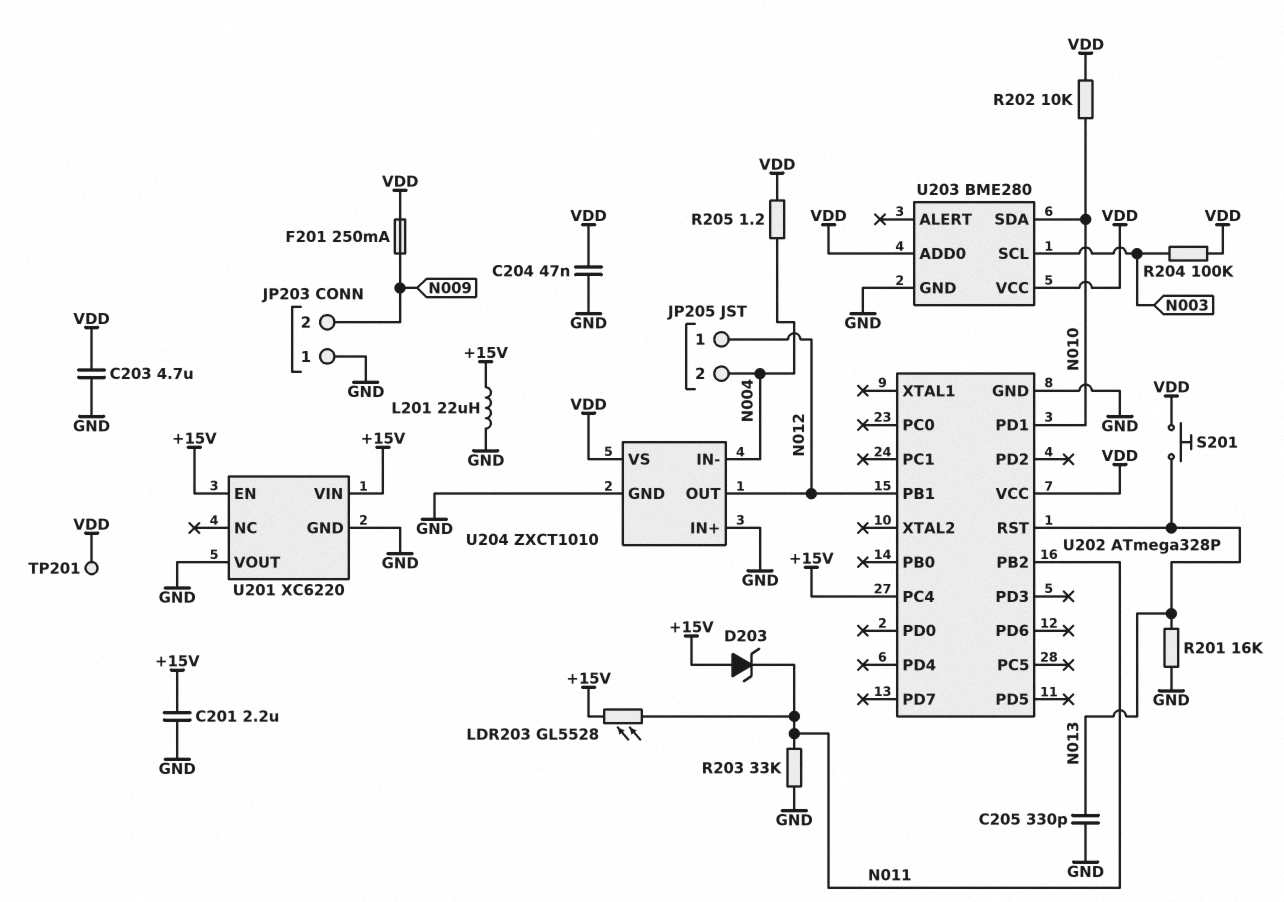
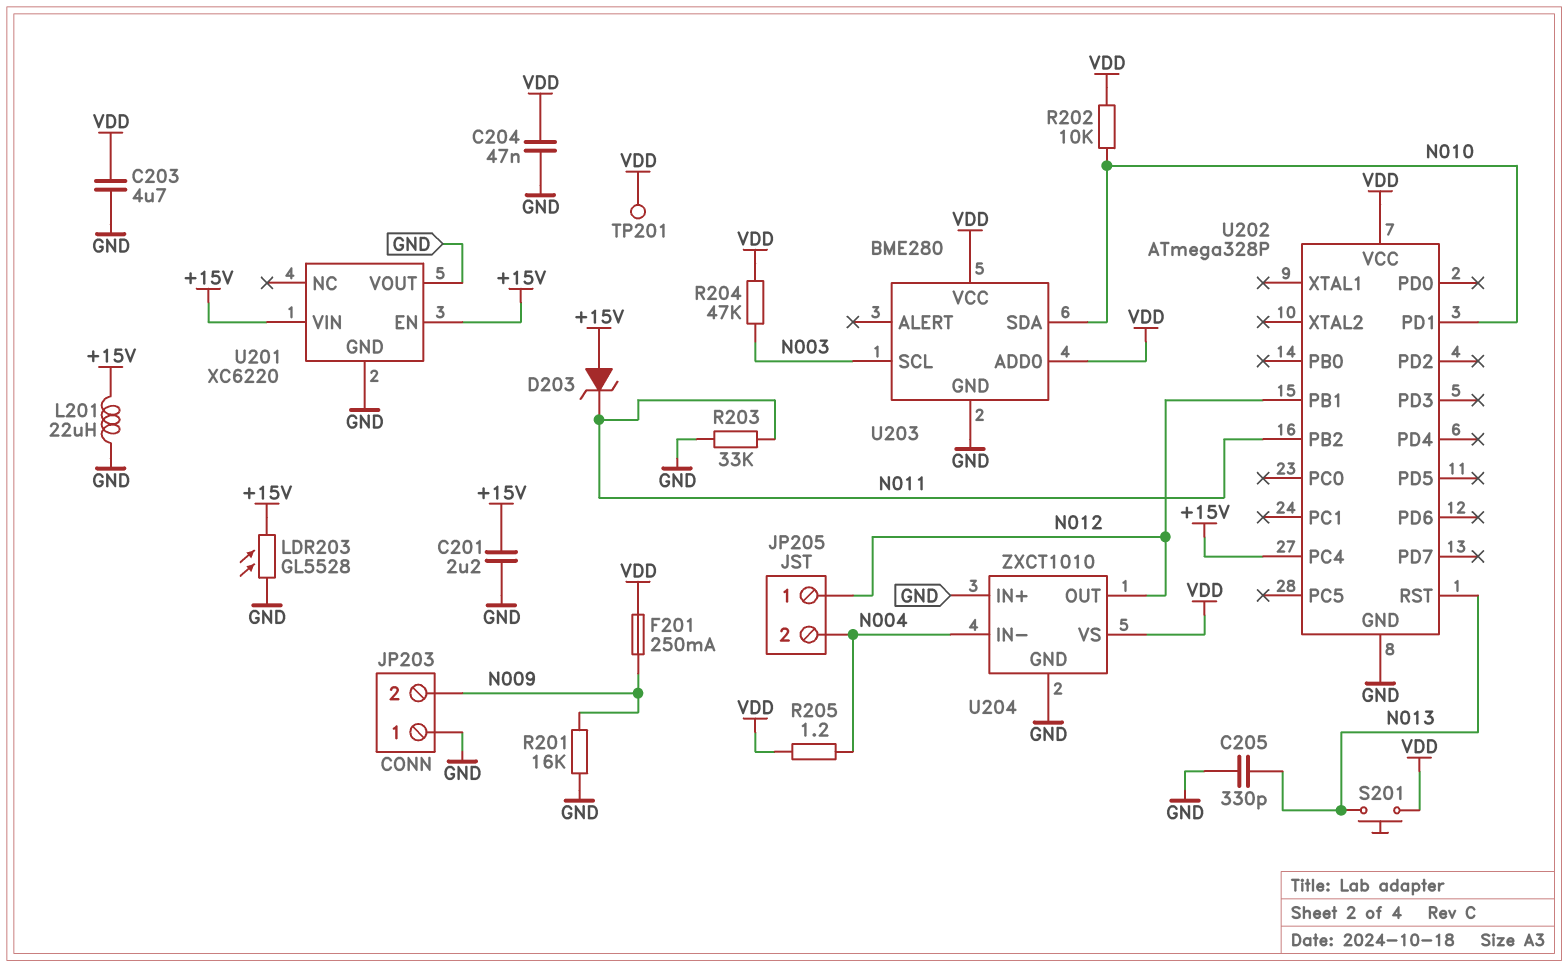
LDR203: GL5528 (+15V, N011) -> GL5528 (+15V, GND)
R201: 16k (GND, N013) -> 16k (GND, N009)
R204: 100k (N003, VDD) -> 47k (N003, VDD)

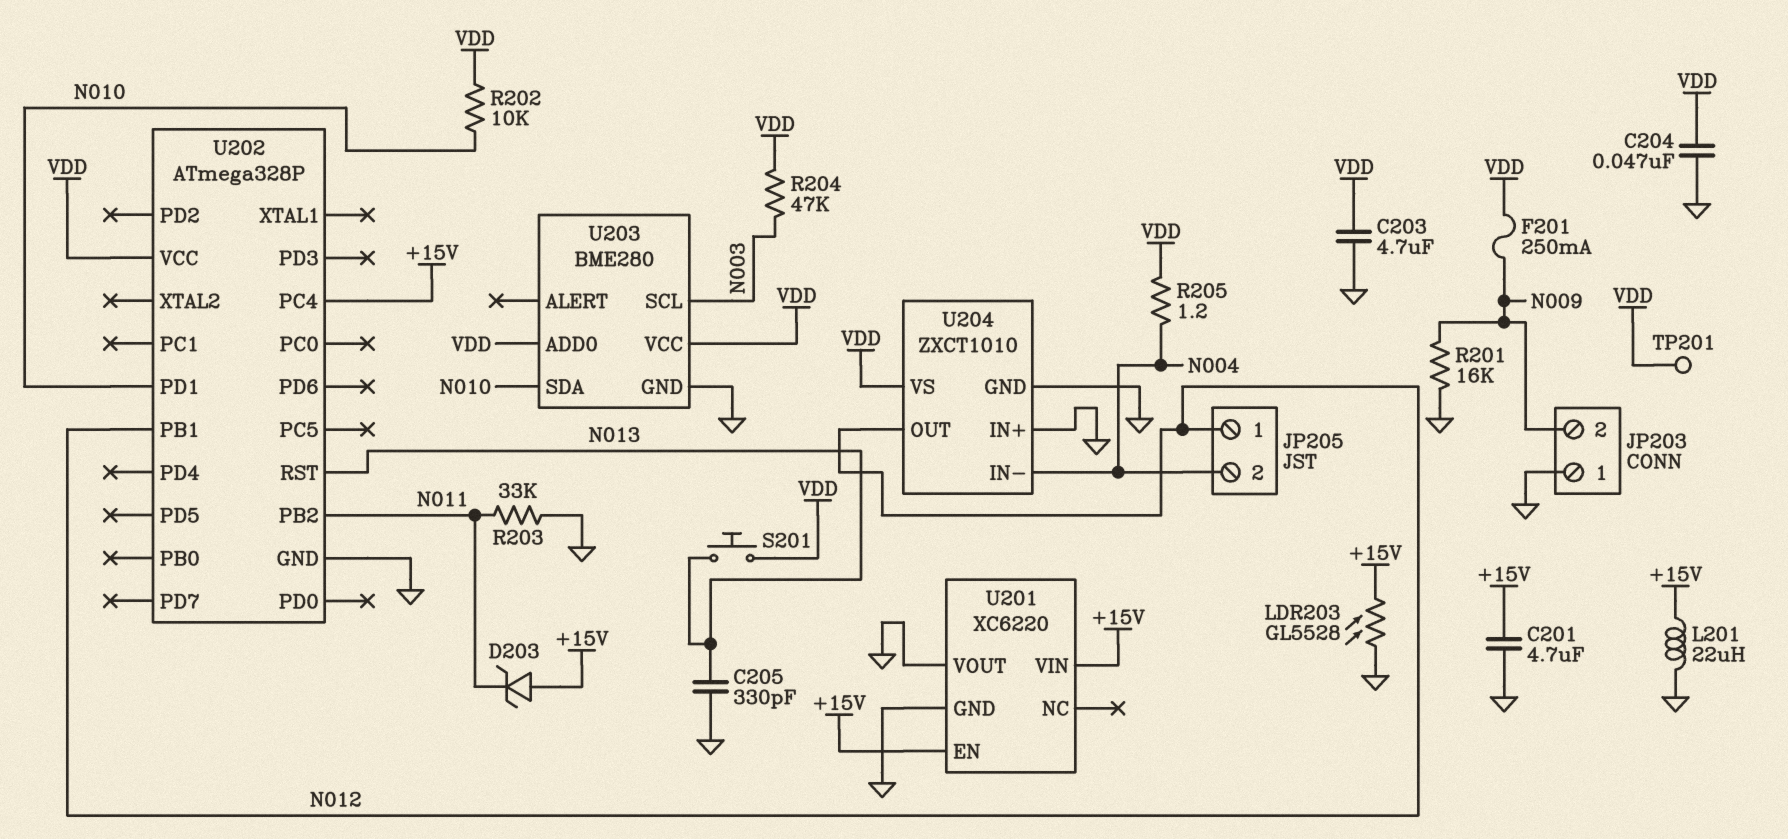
C201: 2.2uF (+15V, GND) -> 4.7uF (+15V, GND)

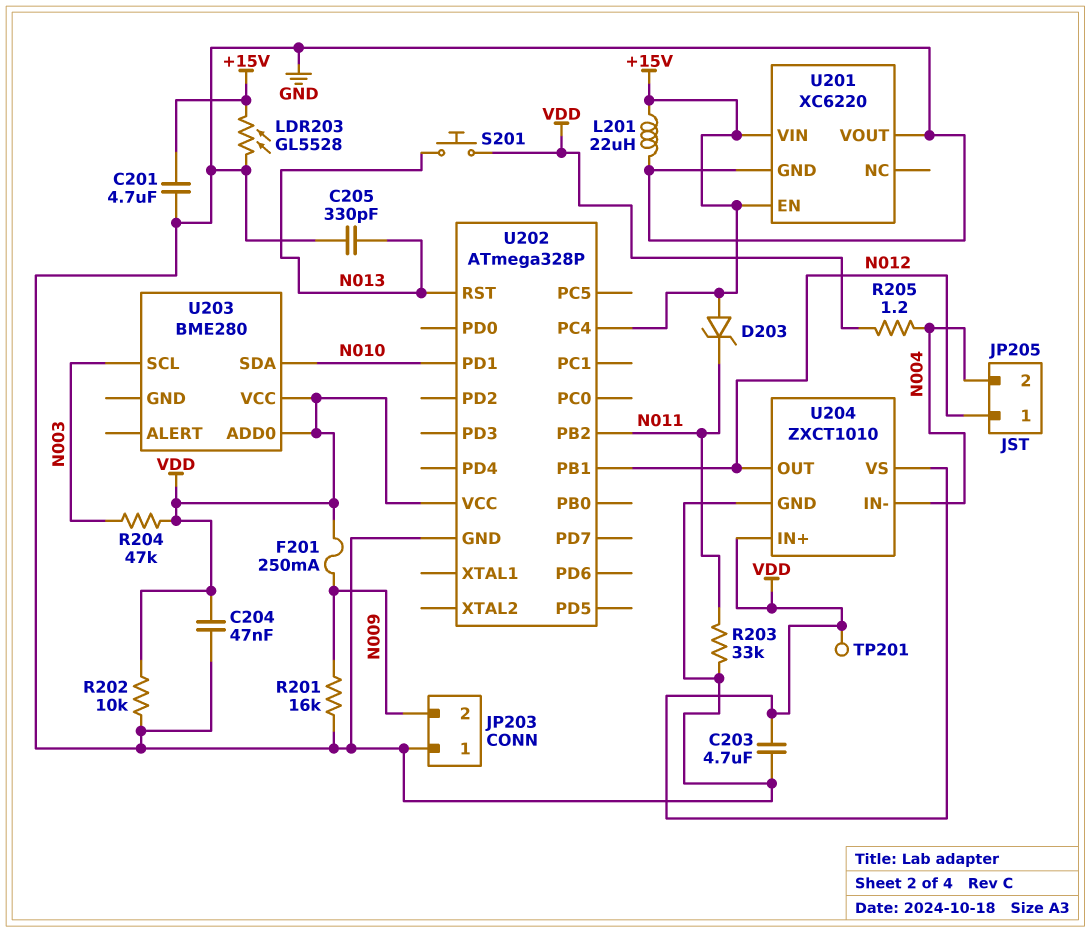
R202: 10k (N010, VDD) -> 10k (GND, VDD)
U203 pin GND: GND -> none
U204 pin IN+: GND -> VDD

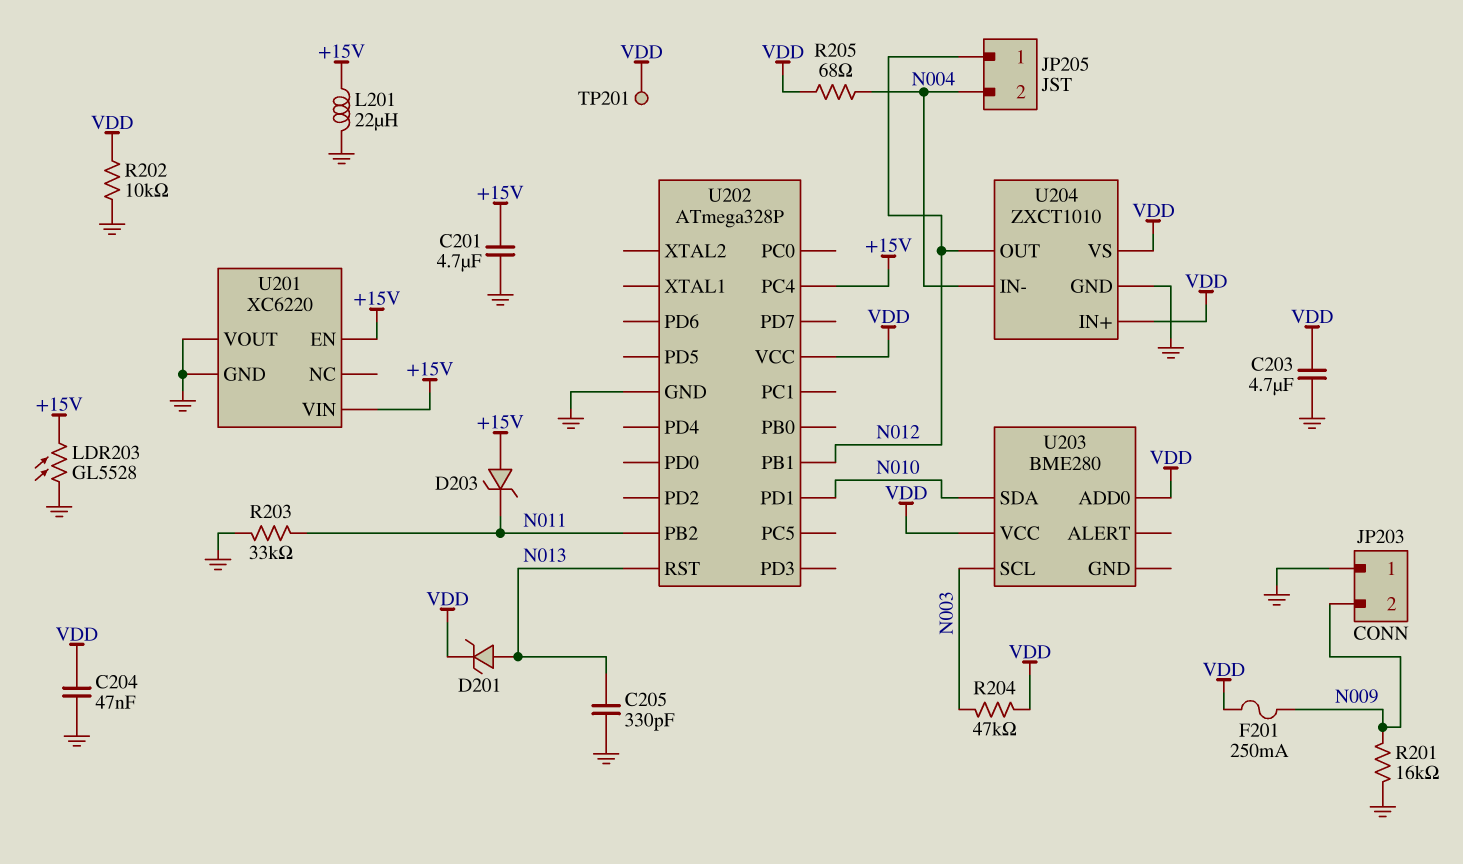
D201: none -> zener (A N013, K VDD)
R205: 1.2 (N004, VDD) -> 68 (N004, VDD)
S201: button (N013, VDD) -> none

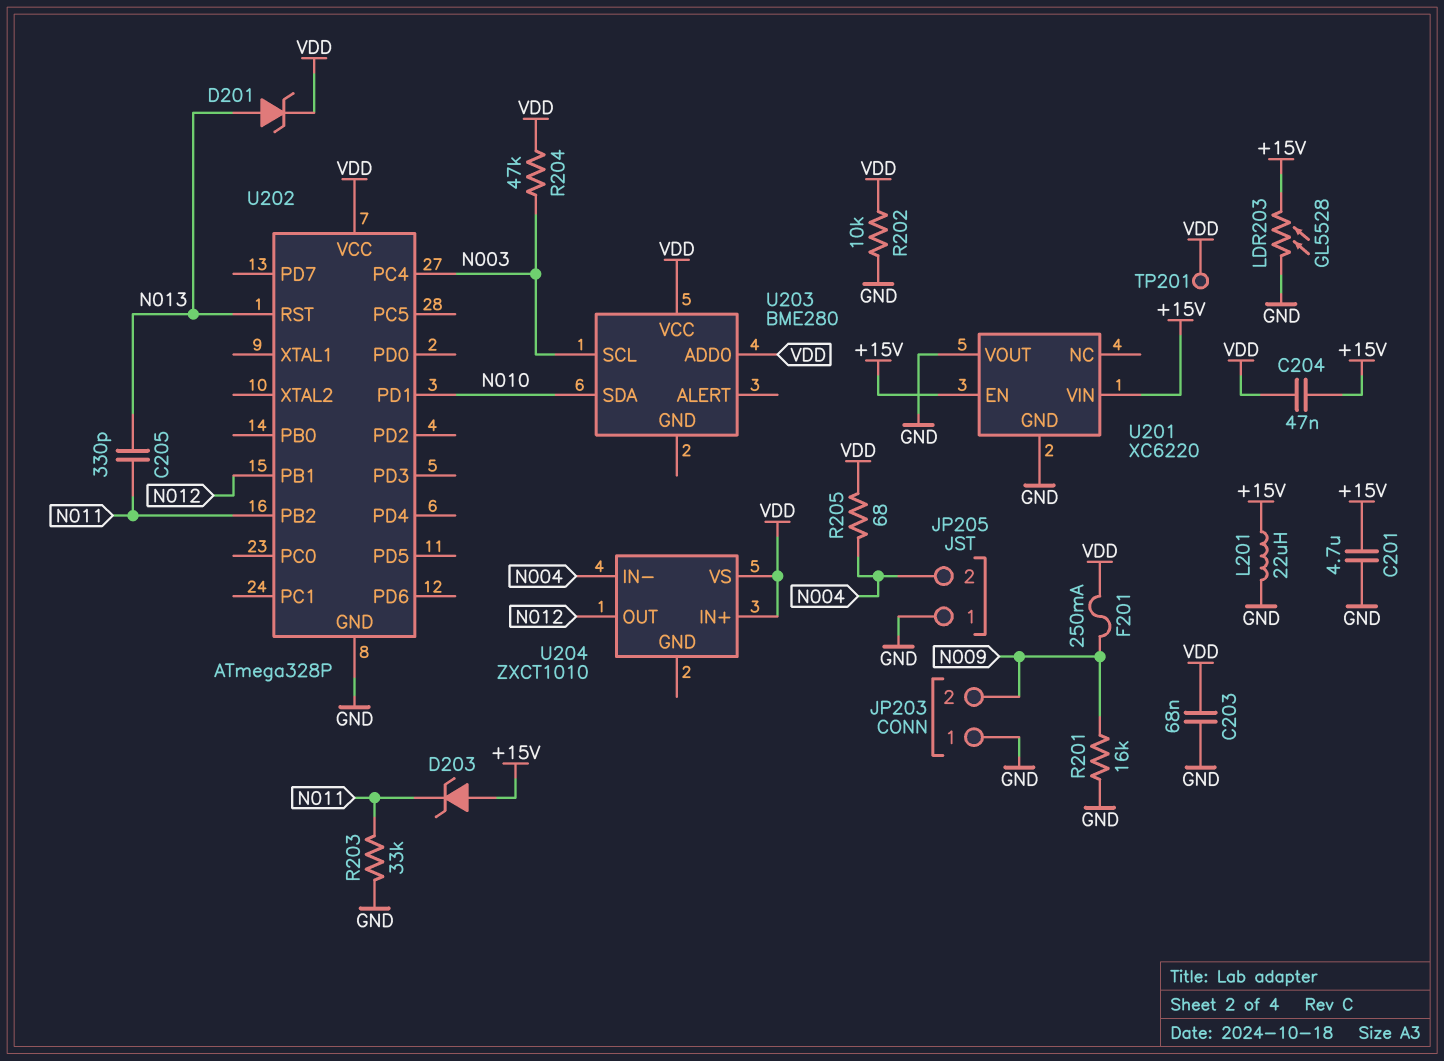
C203: 4.7uF (GND, VDD) -> 68nF (GND, VDD)
C204: 47nF (GND, VDD) -> 47nF (+15V, VDD)
C205: 330pF (GND, N013) -> 330pF (N011, N013)
JP205 pin 1: N012 -> GND
U202 pin PC4: +15V -> N003
U204 pin GND: GND -> none

